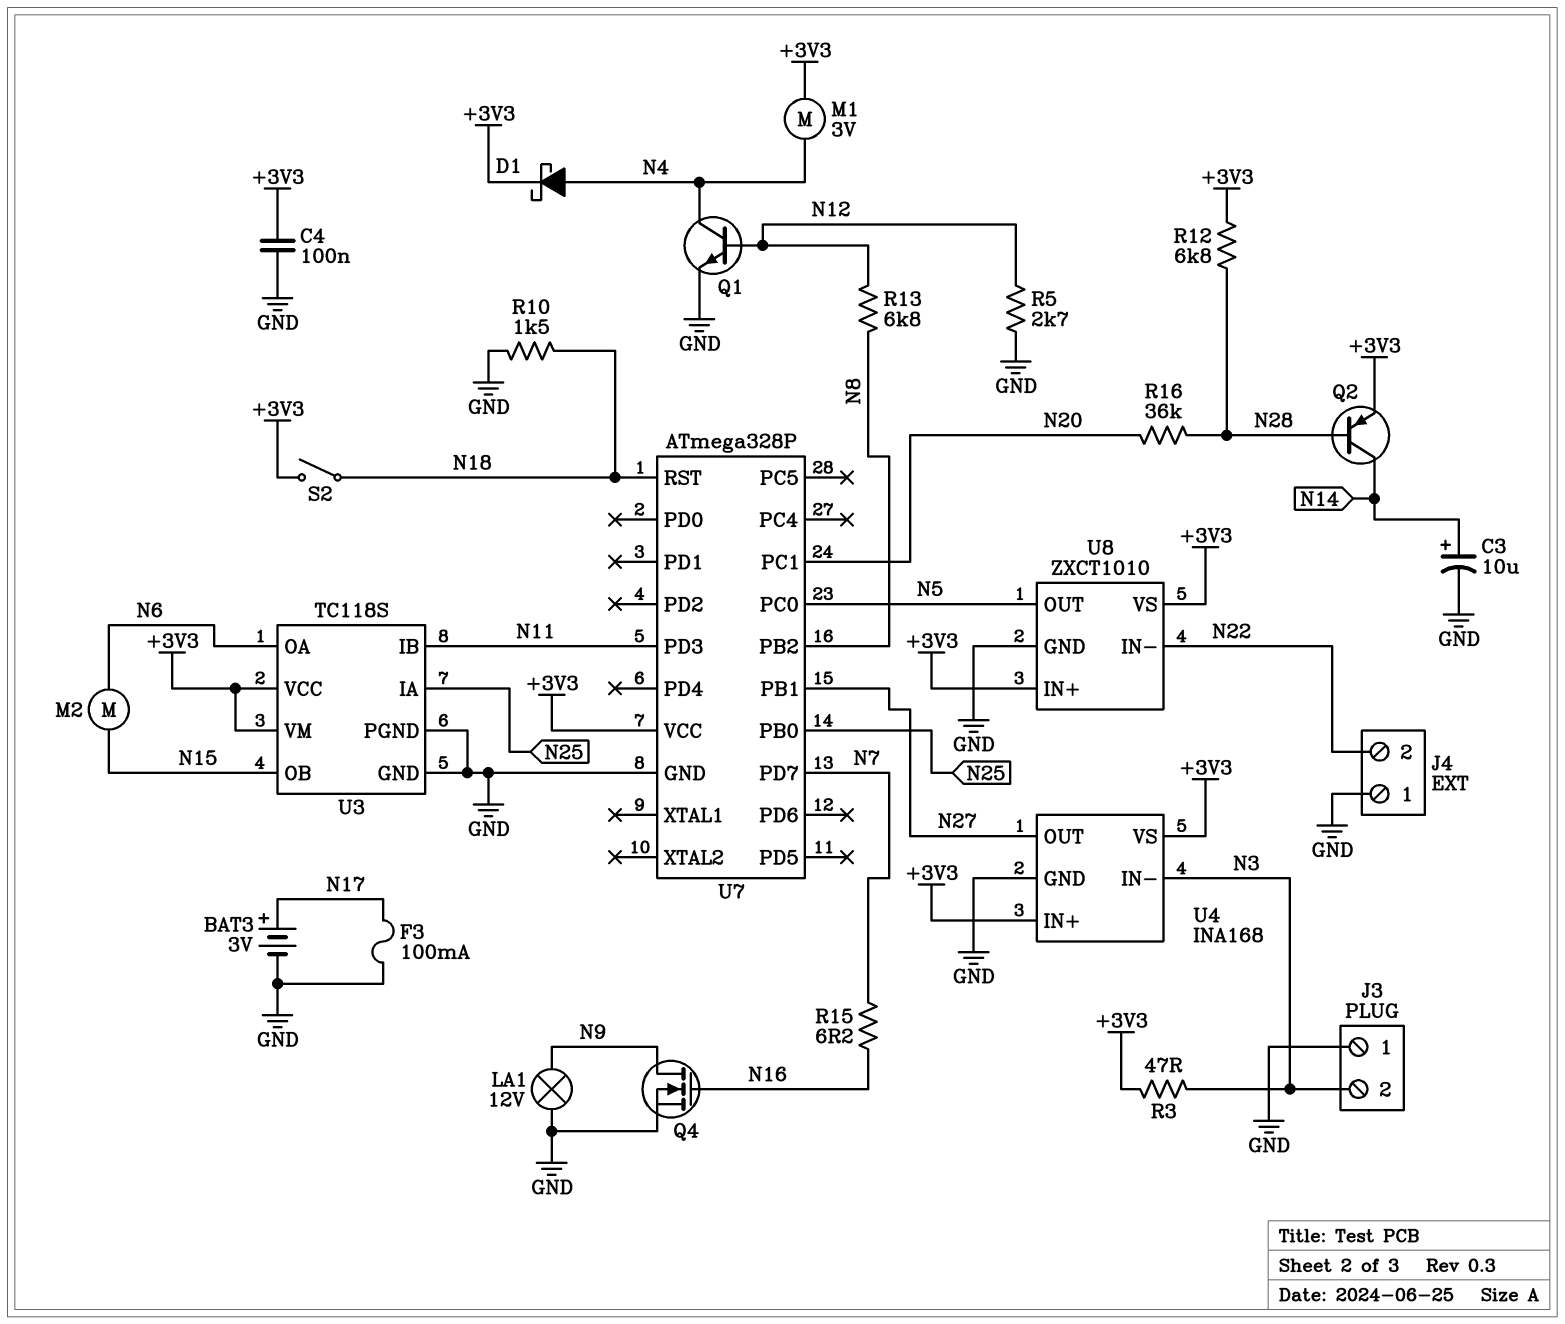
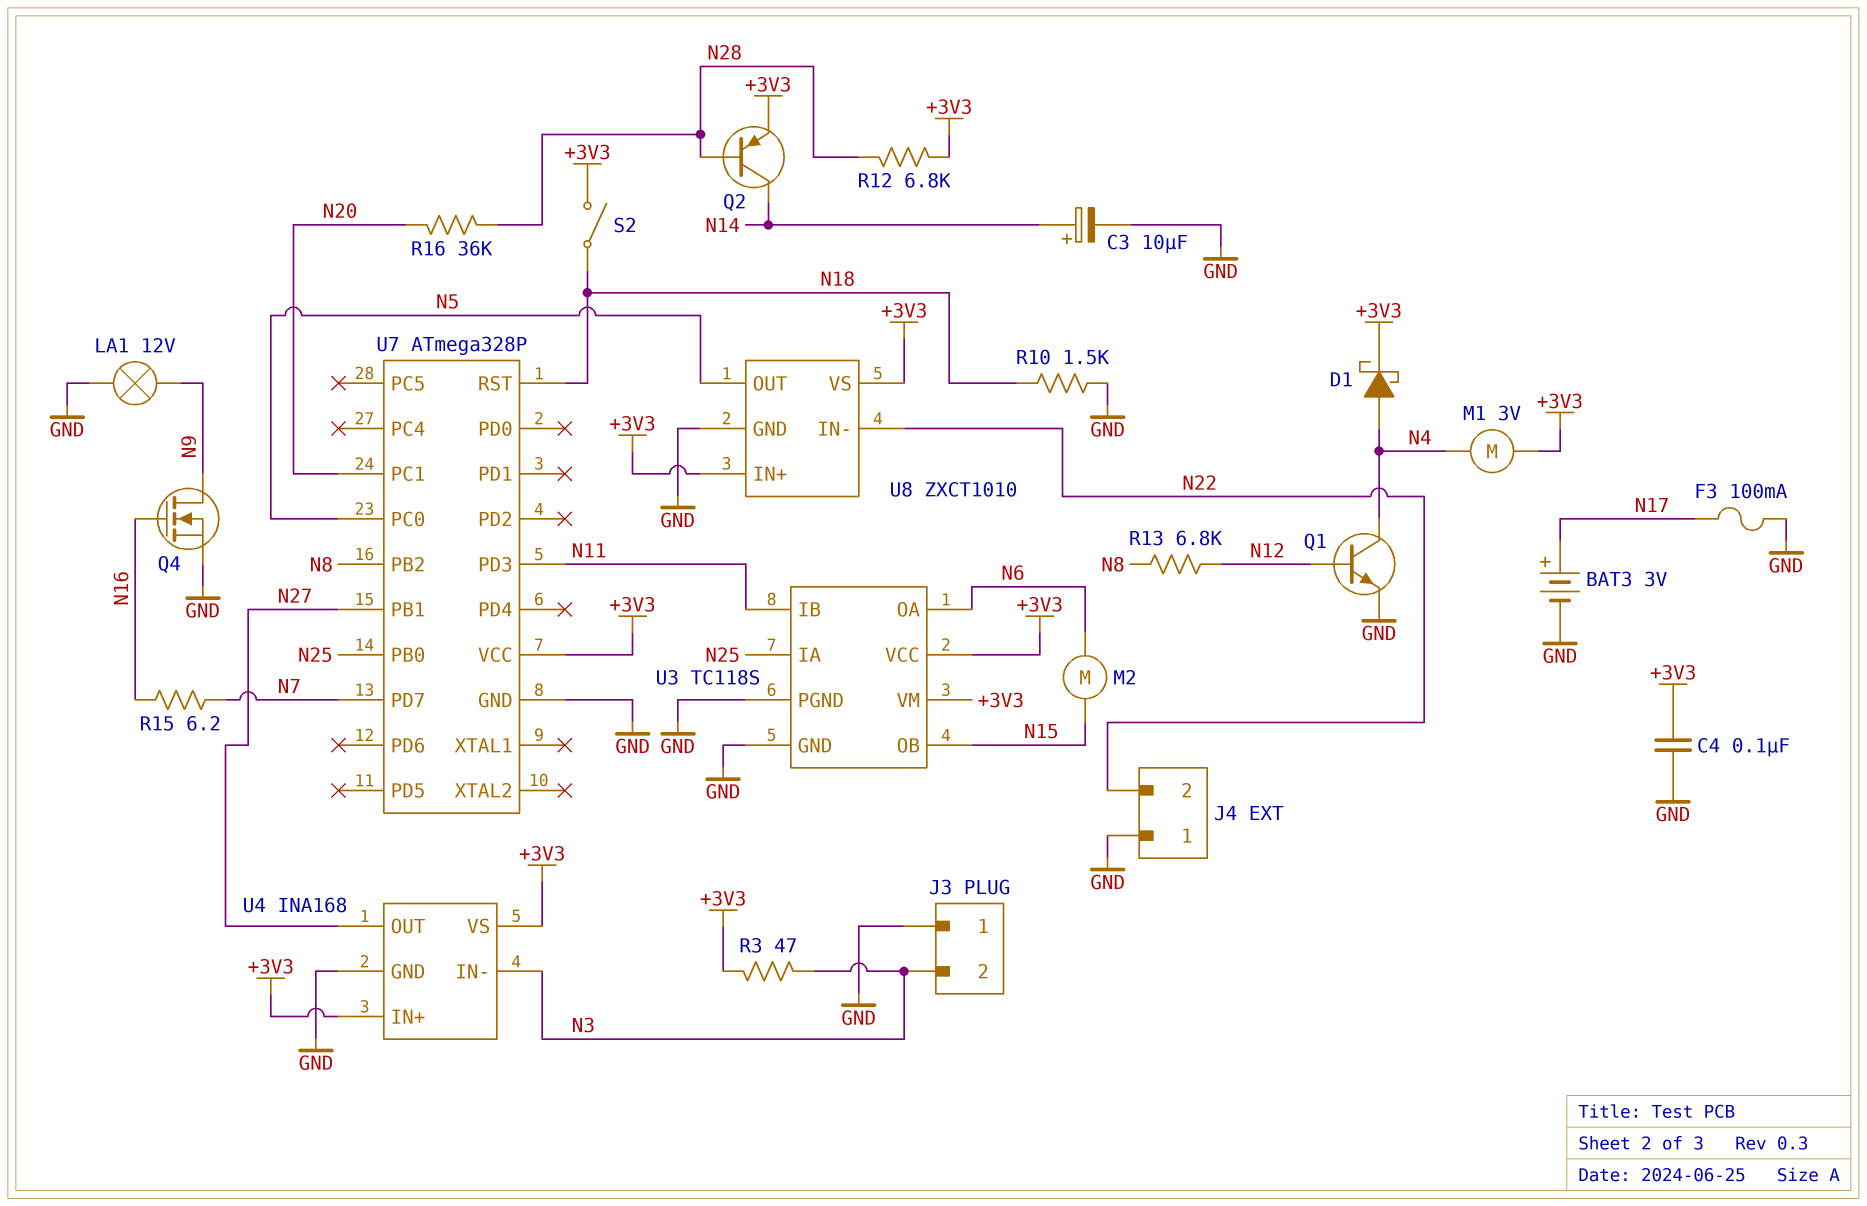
R5: 2.7k (GND, N12) -> none

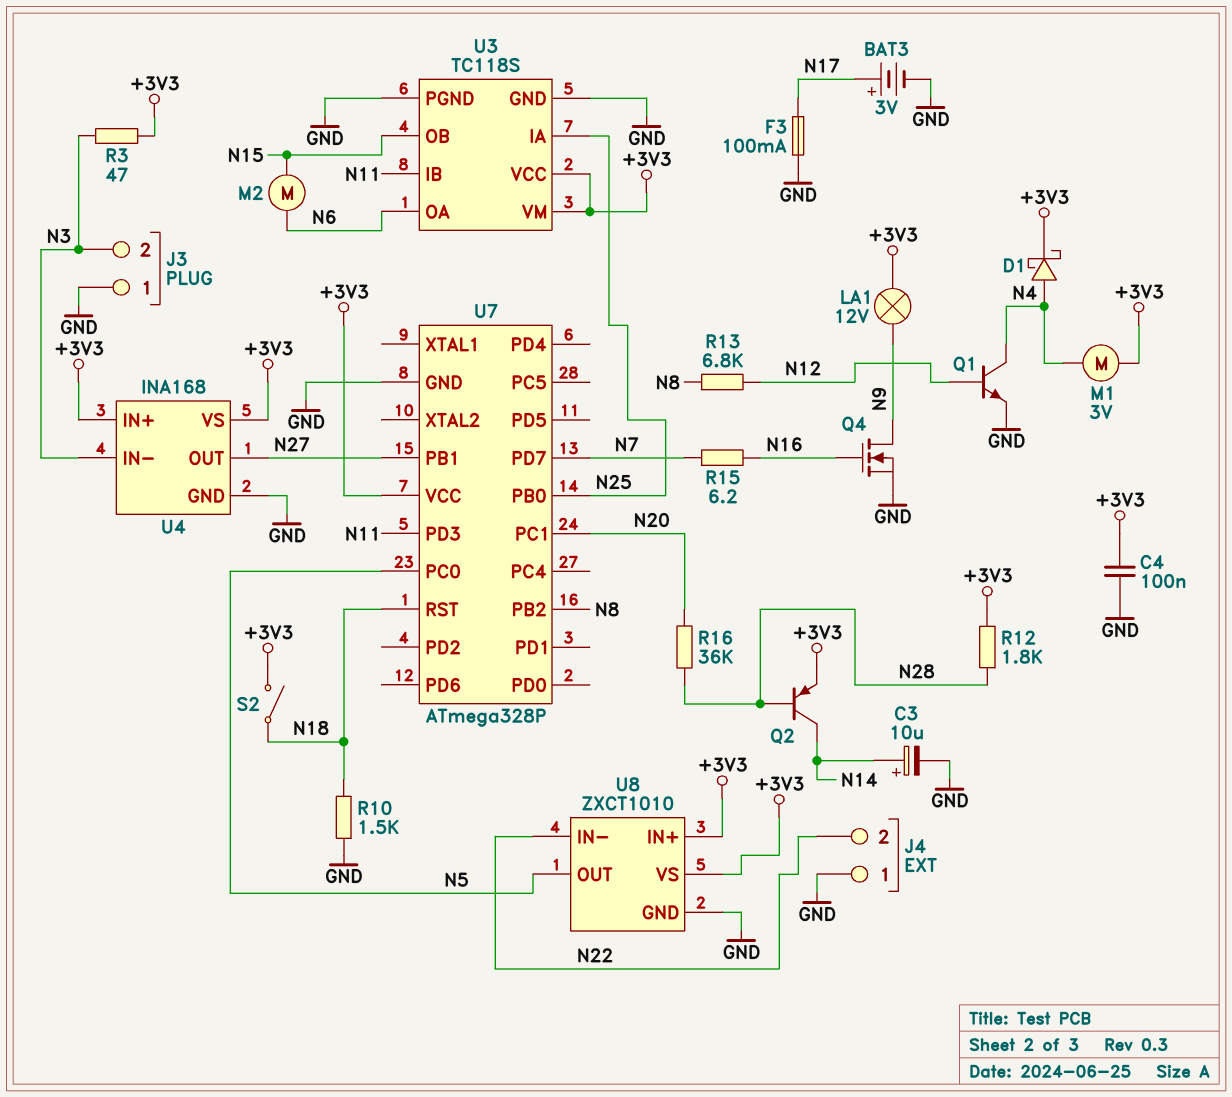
LA1: lamp 12V (GND, N9) -> lamp 12V (+3V3, N9)
R12: 6.8k (+3V3, N28) -> 1.8k (+3V3, N28)

